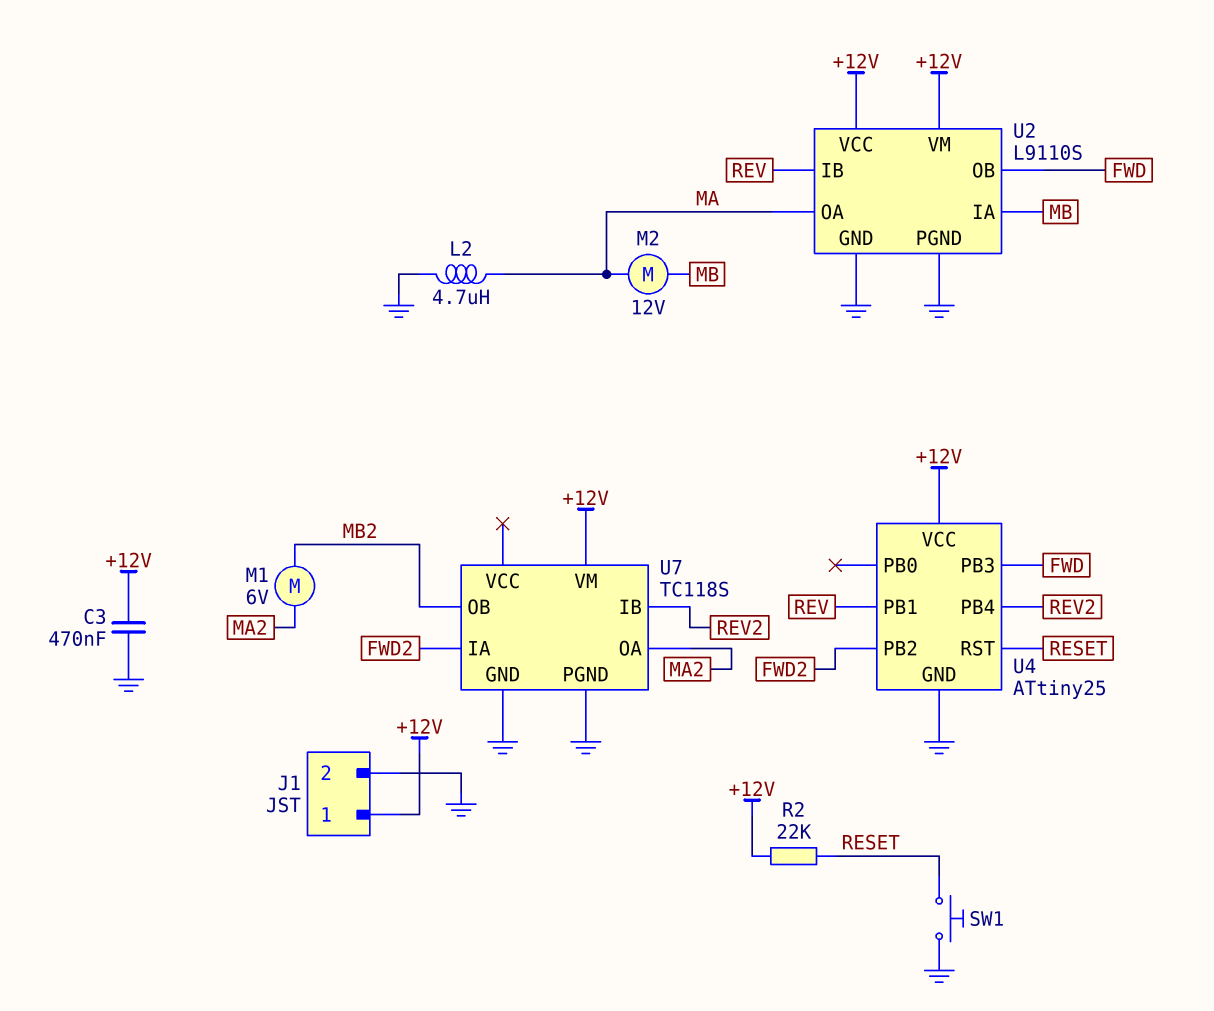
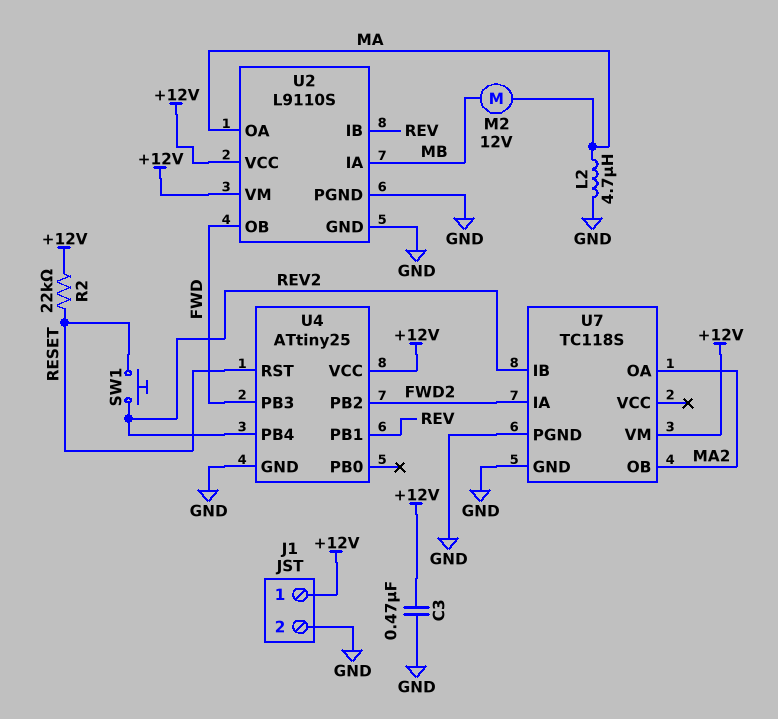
M1: motor 6V (MA2, MB2) -> none
SW1: button (GND, RESET) -> button (RESET, REV2)
U7 pin OB: MB2 -> MA2

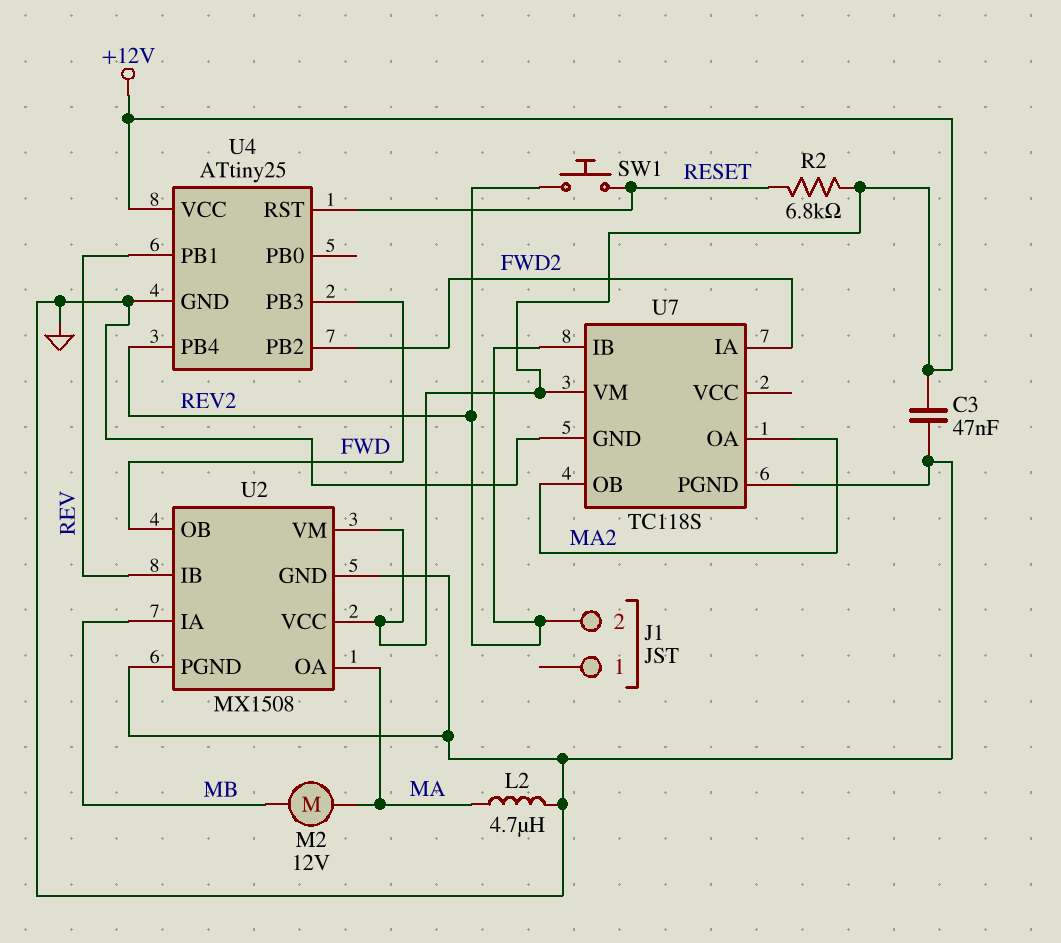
C3: 470nF (+12V, GND) -> 47nF (+12V, GND)
J1 pin 1: +12V -> none
J1 pin 2: GND -> REV2
R2: 22k (+12V, RESET) -> 6.8k (+12V, RESET)
U2: L9110S -> MX1508

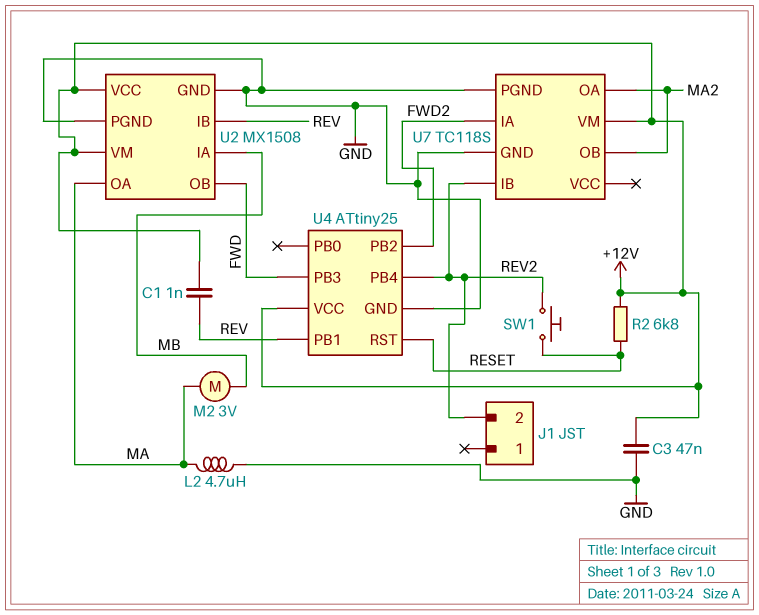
C1: none -> 1nF (+12V, REV)
M2: motor 12V (MA, MB) -> motor 3V (MA, MB)

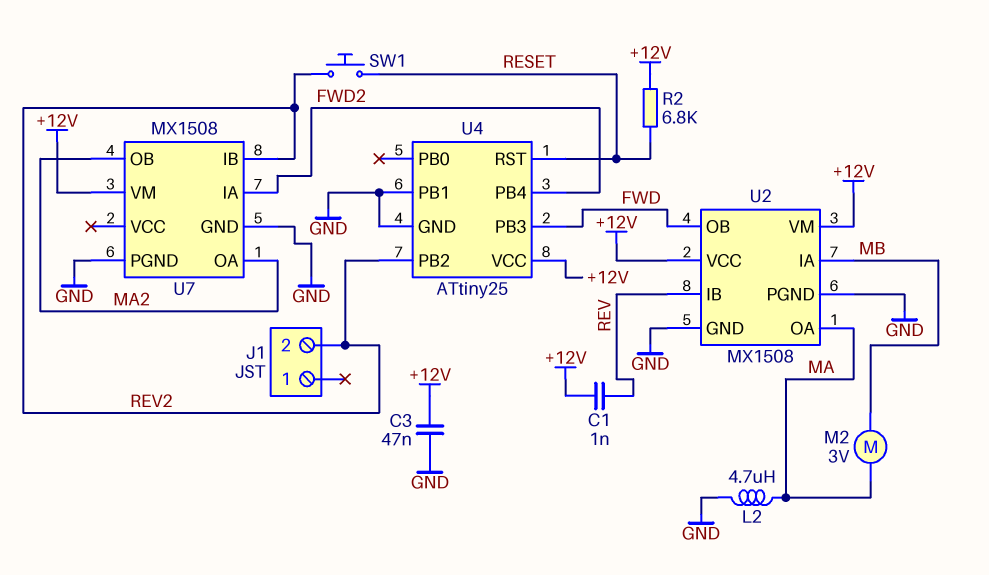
U4 pin PB1: REV -> GND
U4 pin PB2: FWD2 -> REV2
U4 pin PB4: REV2 -> FWD2
U7: TC118S -> MX1508

